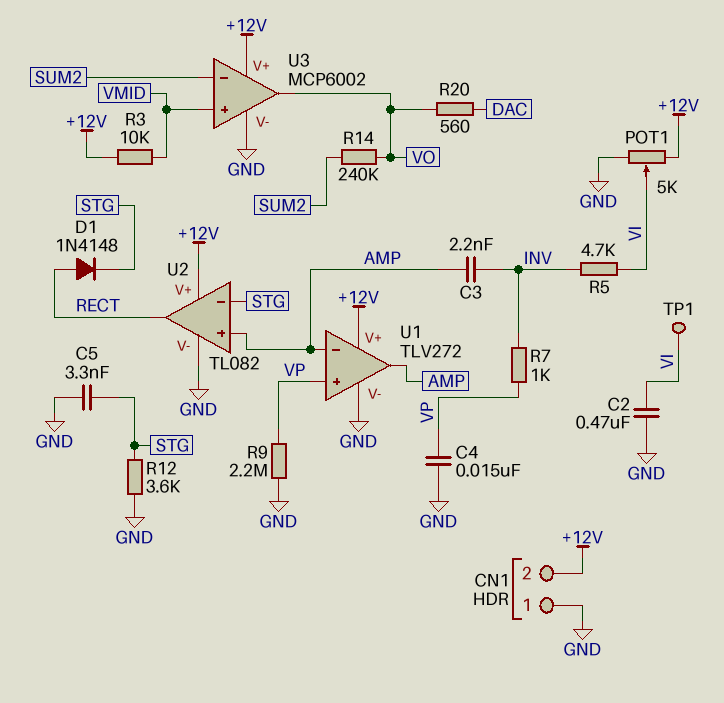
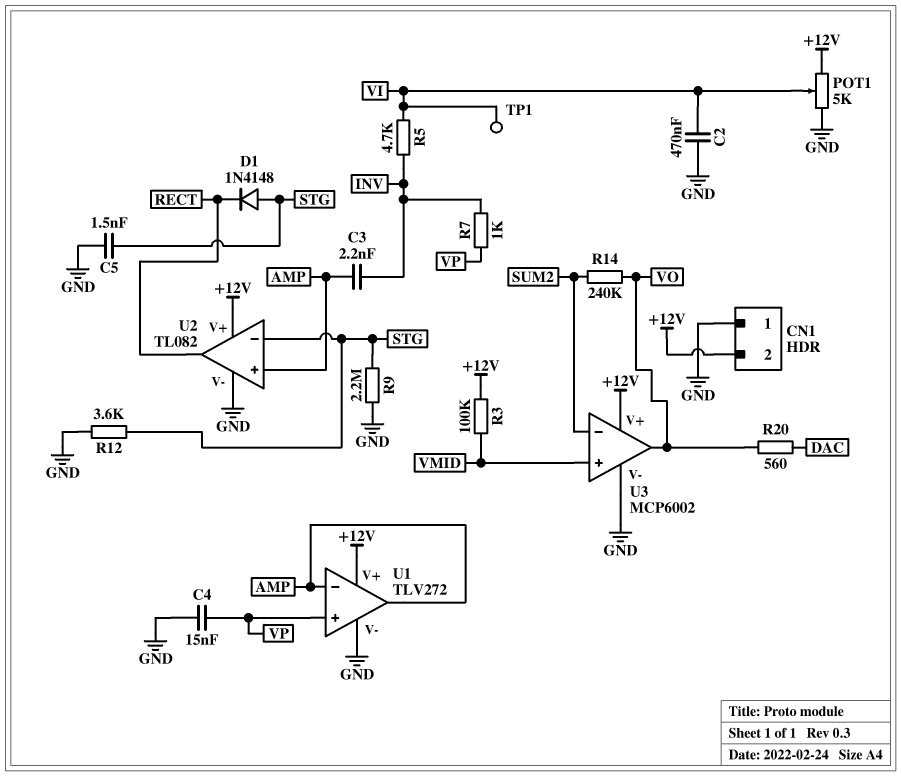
C5: 3.3nF (GND, STG) -> 1.5nF (GND, STG)
D1: diode 1N4148 (A RECT, K STG) -> diode 1N4148 (A STG, K RECT)
R3: 10k (+12V, VMID) -> 100k (+12V, VMID)
R9: 2.2M (GND, VP) -> 2.2M (GND, STG)

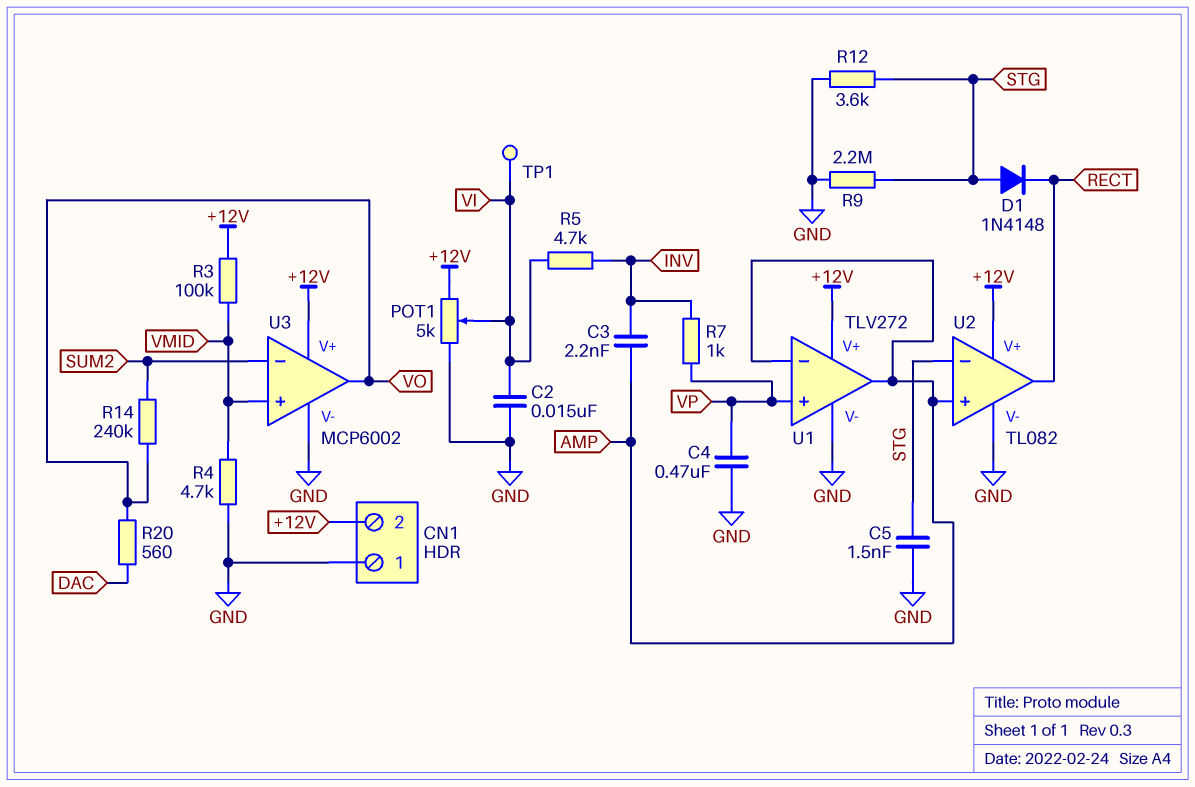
C2: 470nF (GND, VI) -> 15nF (GND, VI)
C4: 15nF (GND, VP) -> 470nF (GND, VP)
R4: none -> 4.7k (GND, VMID)

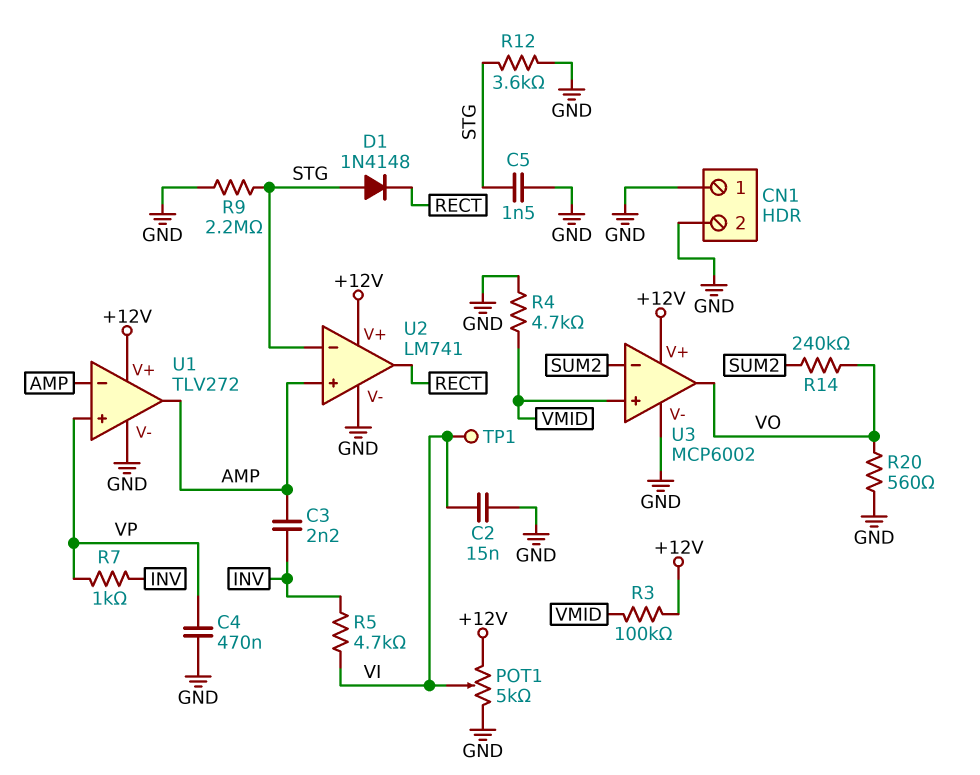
CN1 pin 2: +12V -> GND
R20: 560 (DAC, VO) -> 560 (GND, VO)
U2: TL082 -> LM741

